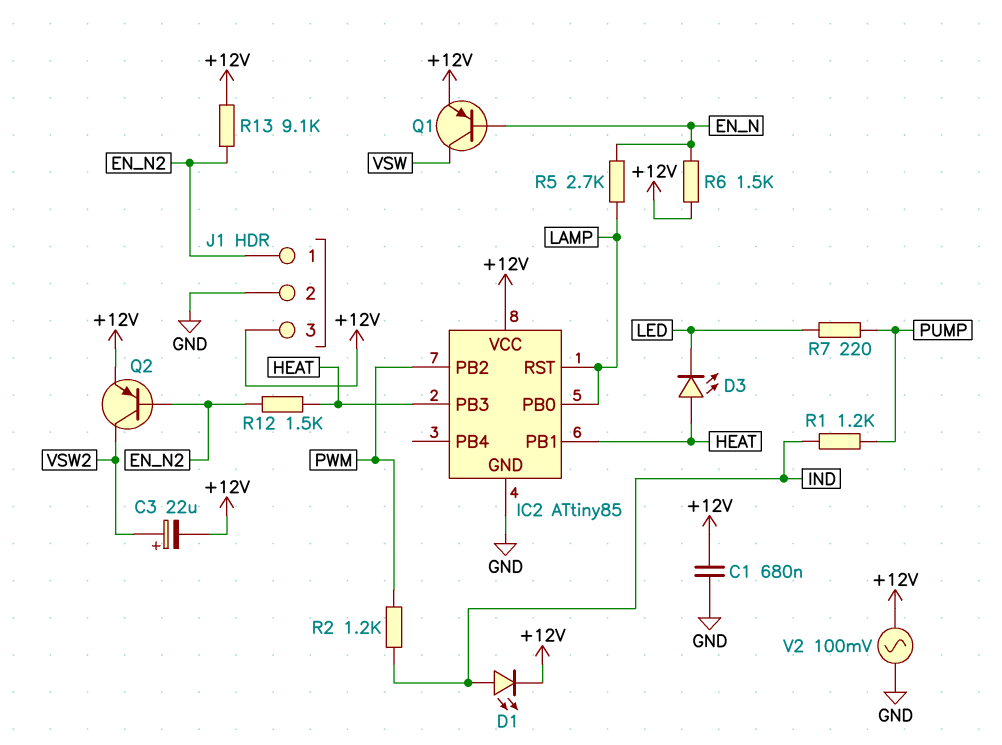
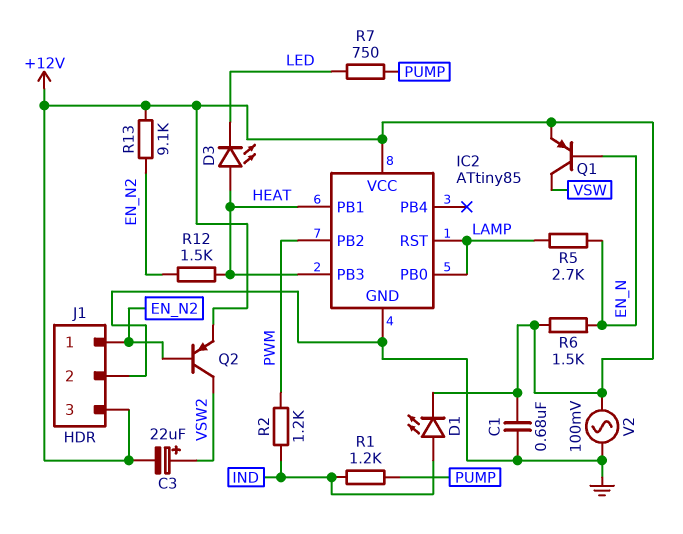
R7: 220 (LED, PUMP) -> 750 (LED, PUMP)

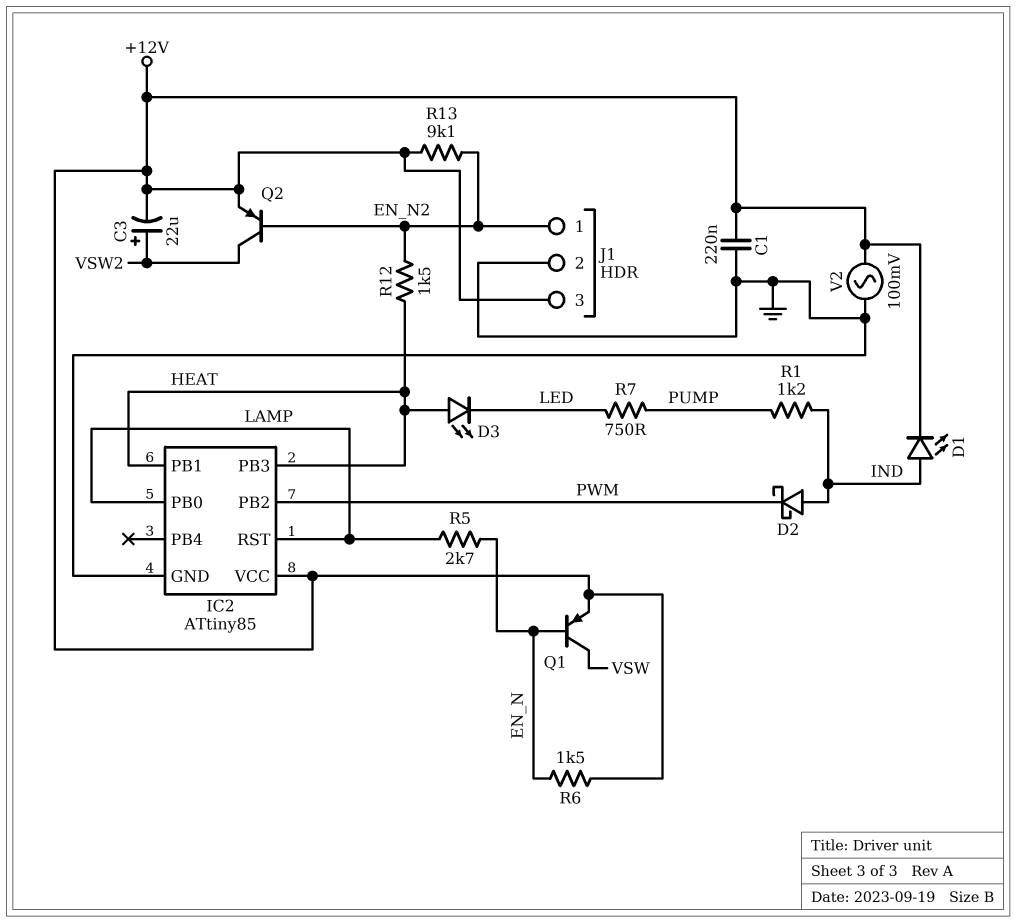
C1: 680nF (+12V, GND) -> 220nF (+12V, GND)
D2: none -> schottky (A IND, K PWM)
R2: 1.2k (IND, PWM) -> none

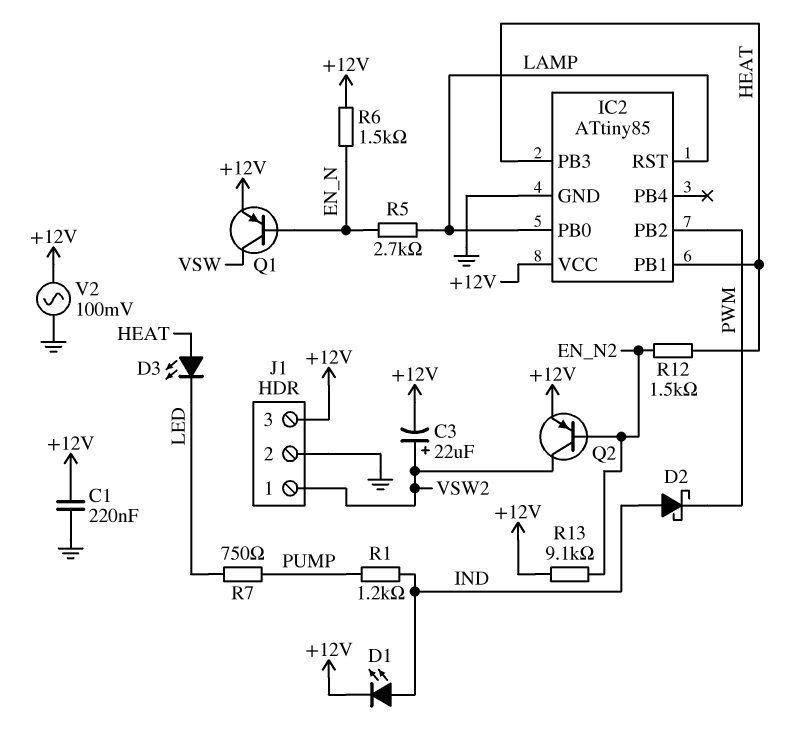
J1 pin 1: EN_N2 -> VSW2

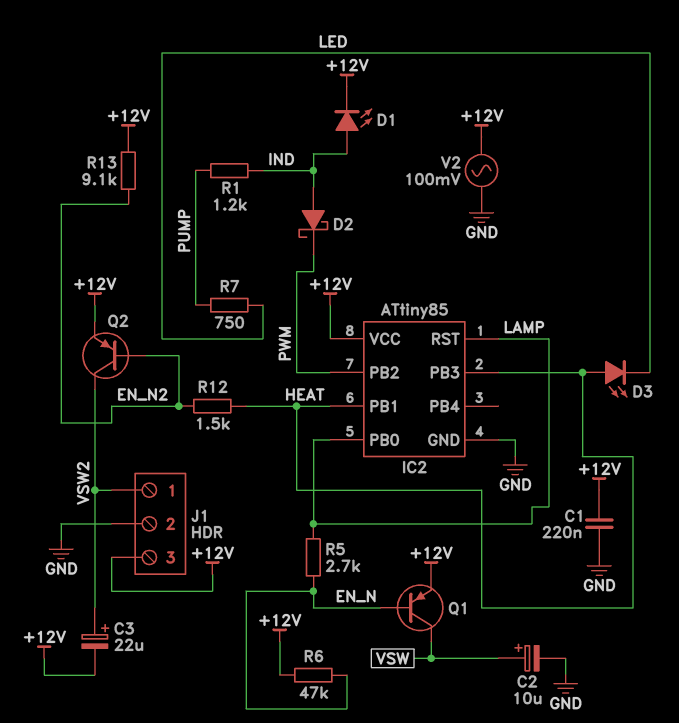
C2: none -> 10uF (plus VSW, minus GND)
R6: 1.5k (+12V, EN_N) -> 47k (+12V, EN_N)

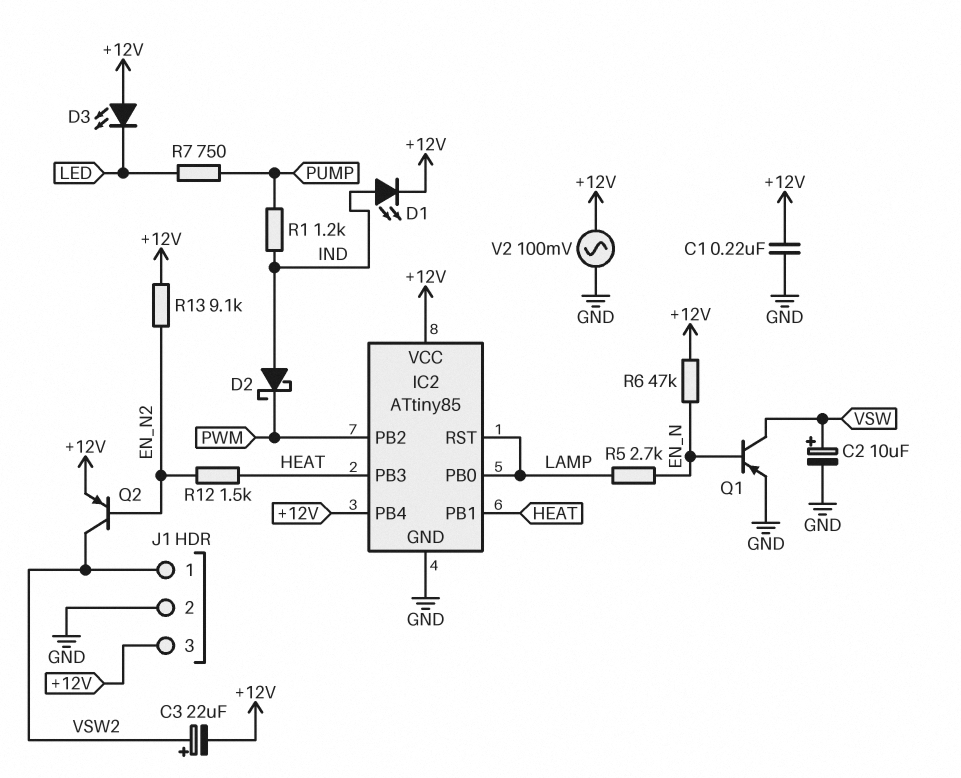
D3: LED (A HEAT, K LED) -> LED (A +12V, K LED)
IC2 pin PB4: none -> +12V
Q1: PNP (B EN_N, C VSW, E +12V) -> PNP (B EN_N, C VSW, E GND)

